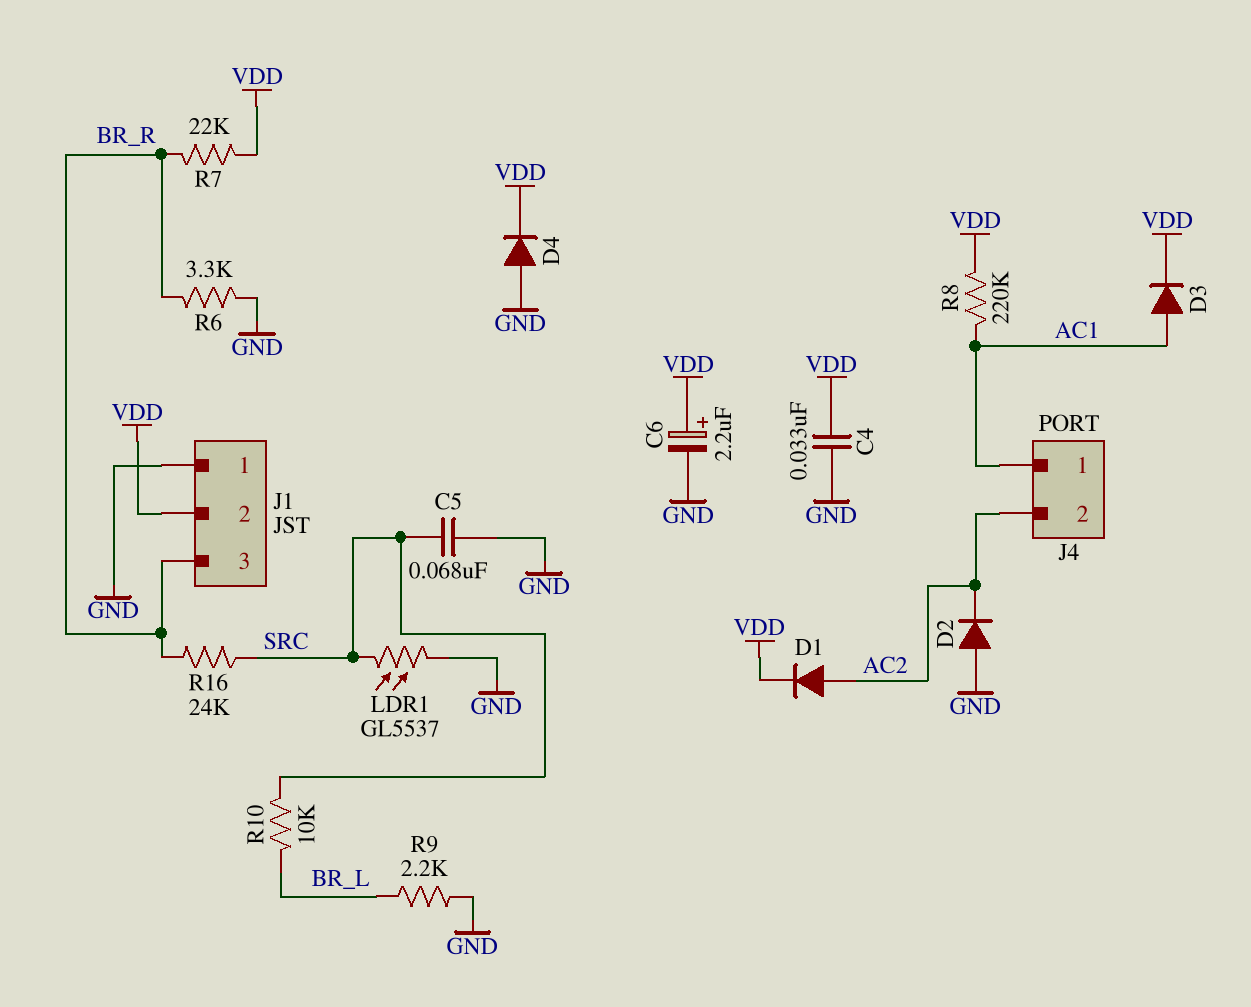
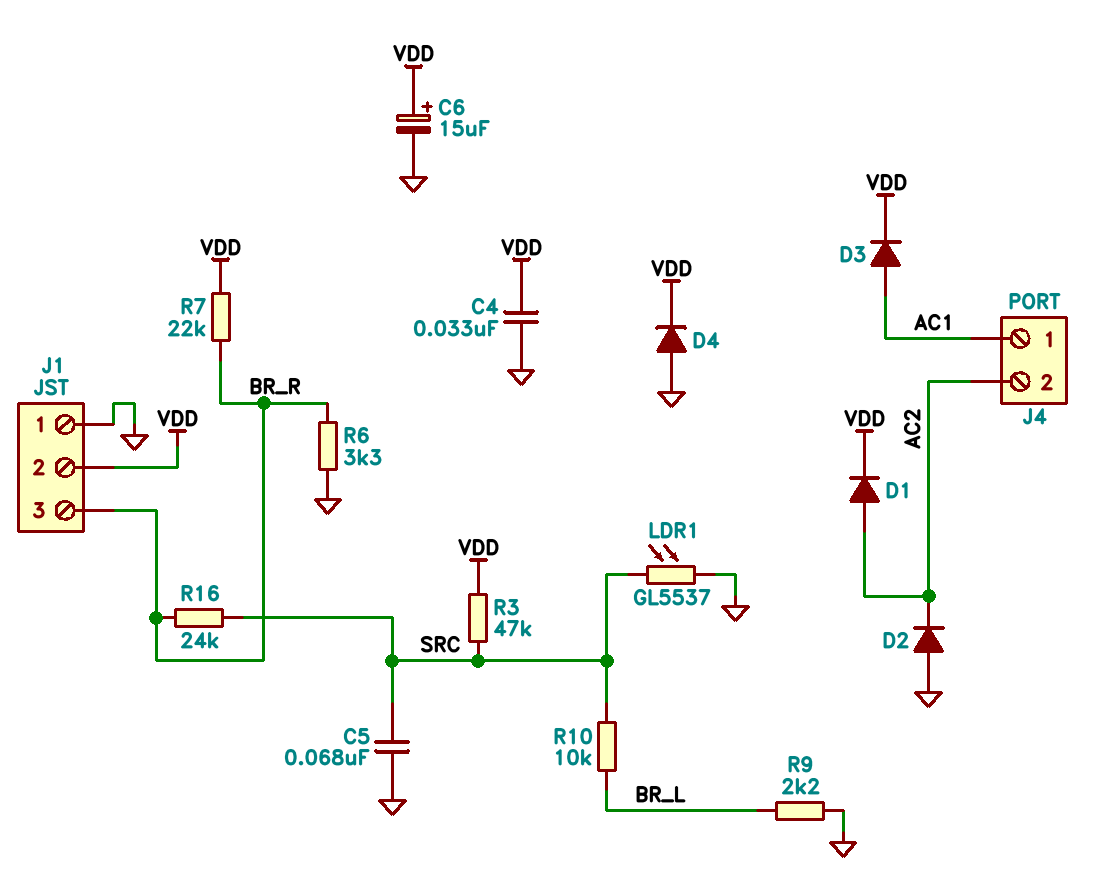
C6: 2.2uF (plus VDD, minus GND) -> 15uF (plus VDD, minus GND)
R3: none -> 47k (SRC, VDD)
R8: 220k (AC1, VDD) -> none

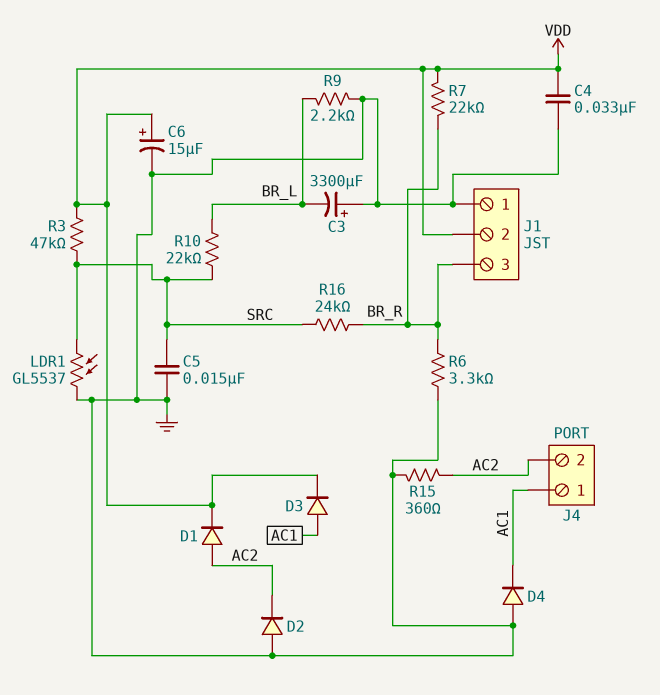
C3: none -> 3300uF (plus GND, minus BR_L)
C5: 68nF (GND, SRC) -> 15nF (GND, SRC)
D4: diode (A GND, K VDD) -> diode (A GND, K AC1)
R10: 10k (BR_L, SRC) -> 22k (BR_L, SRC)
R15: none -> 360 (AC2, GND)

